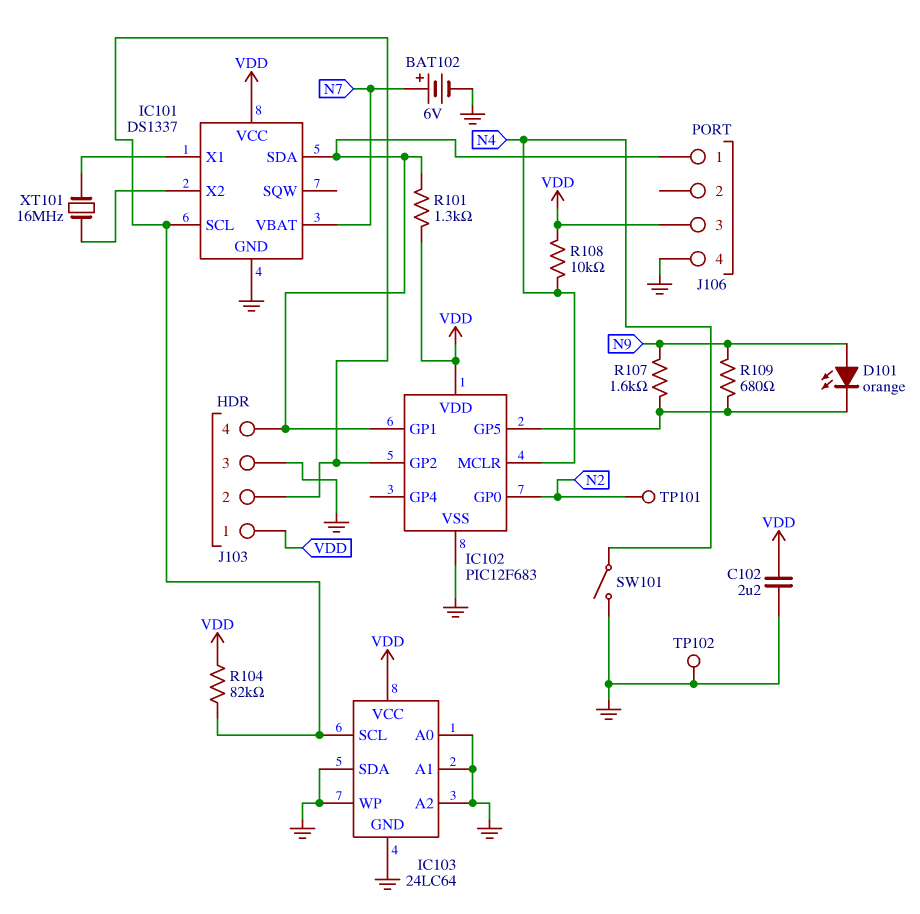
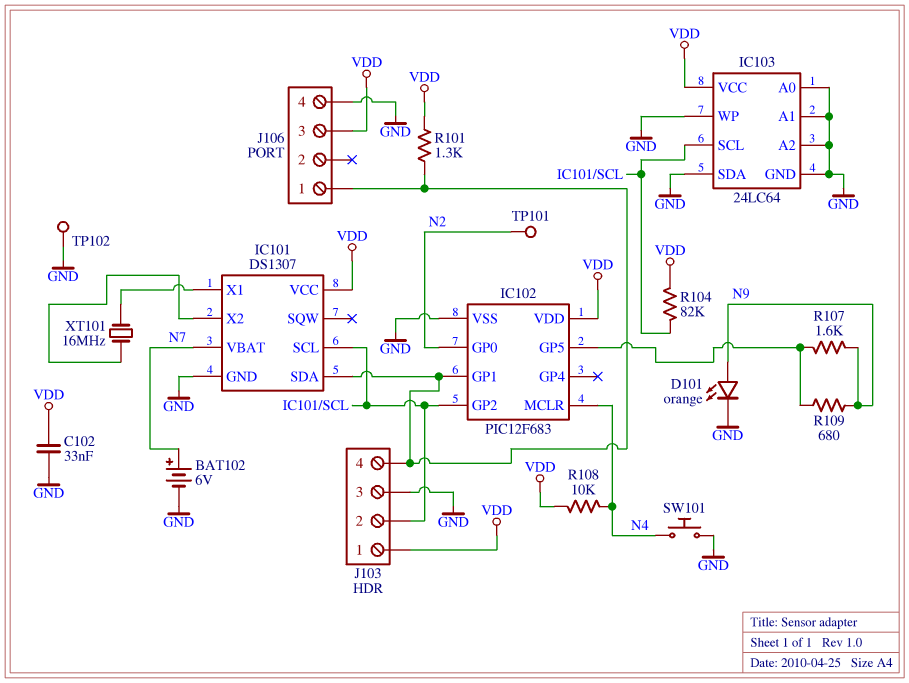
C102: 2.2uF (GND, VDD) -> 33nF (GND, VDD)
D101: LED orange (A N9, K IC102/GP5) -> LED orange (A N9, K GND)
IC101: DS1337 -> DS1307
SW101: switch (GND, N4) -> button (GND, N4)

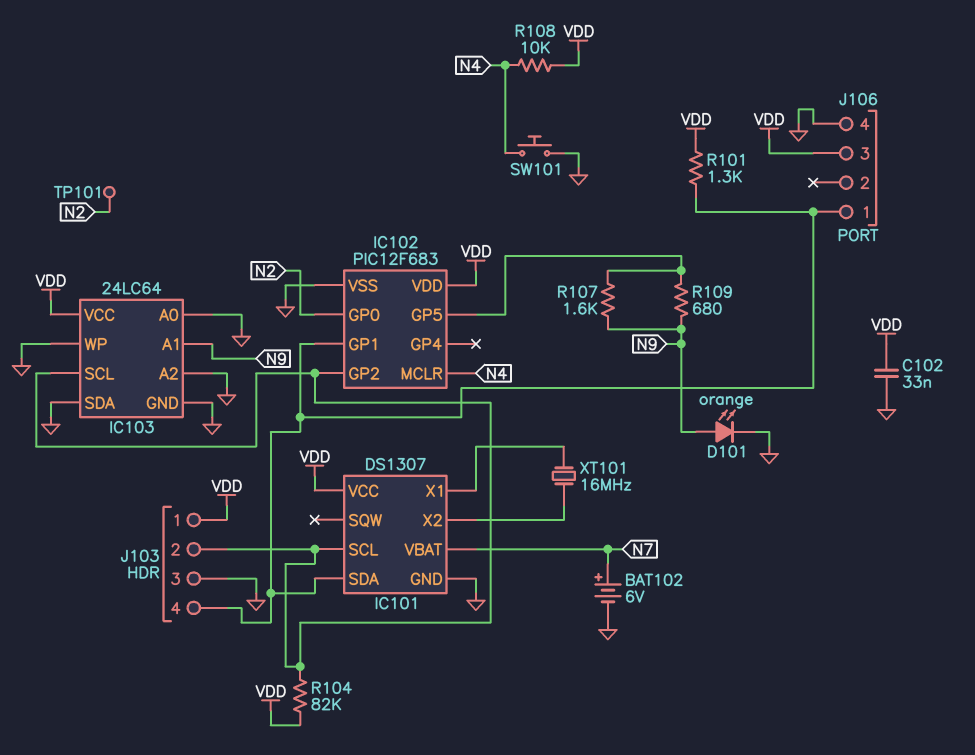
IC103 pin A1: GND -> N9
TP102: test point (GND) -> none

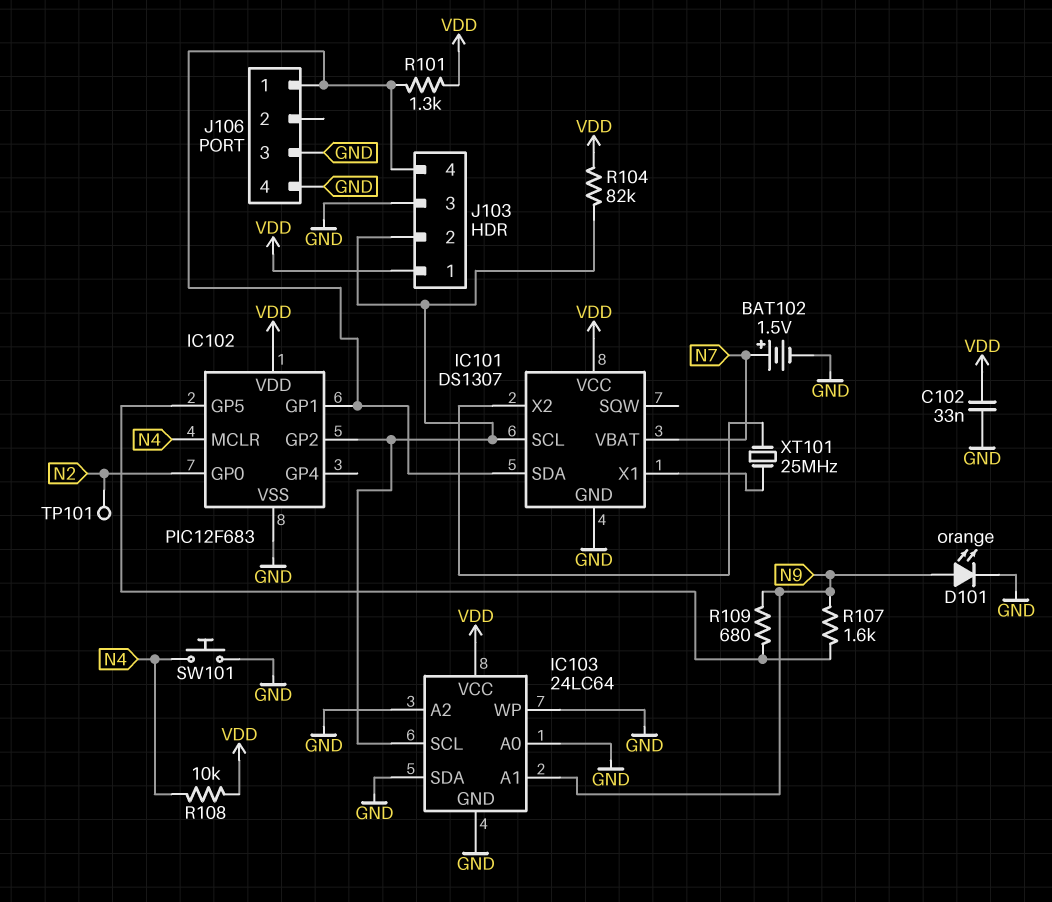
BAT102: 6V (plus N7, minus GND) -> 1.5V (plus N7, minus GND)
J106 pin 3: VDD -> GND
XT101: 16MHz (IC101/X1, IC101/X2) -> 25MHz (IC101/X1, IC101/X2)

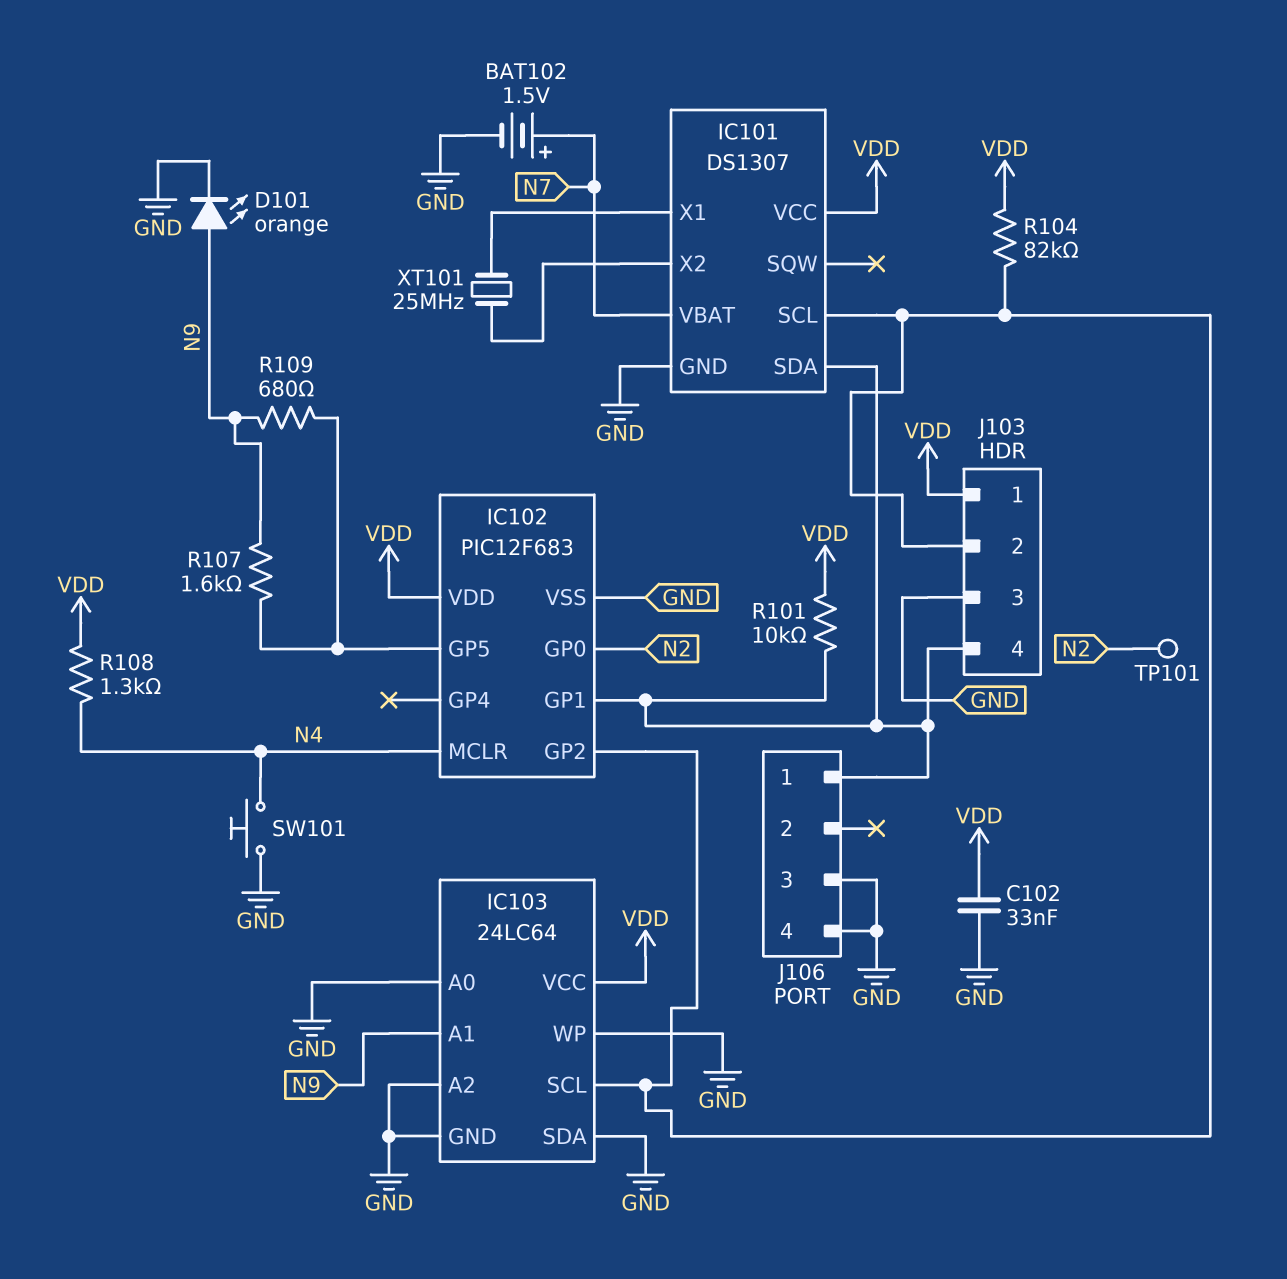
R101: 1.3k (IC101/SDA, VDD) -> 10k (IC101/SDA, VDD)
R108: 10k (N4, VDD) -> 1.3k (N4, VDD)

